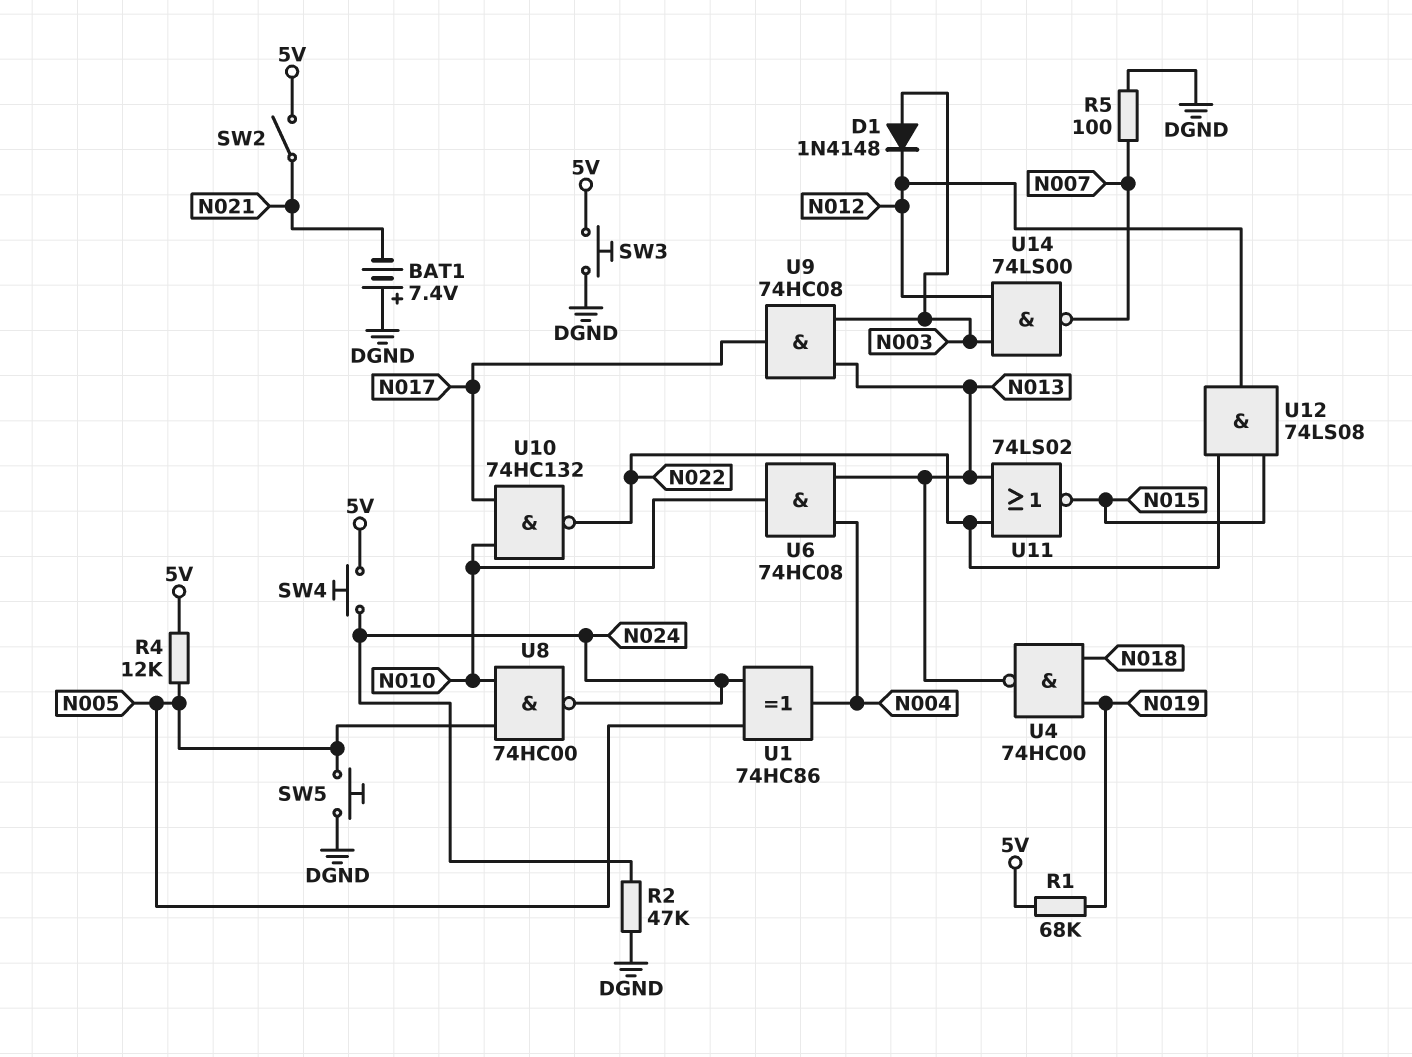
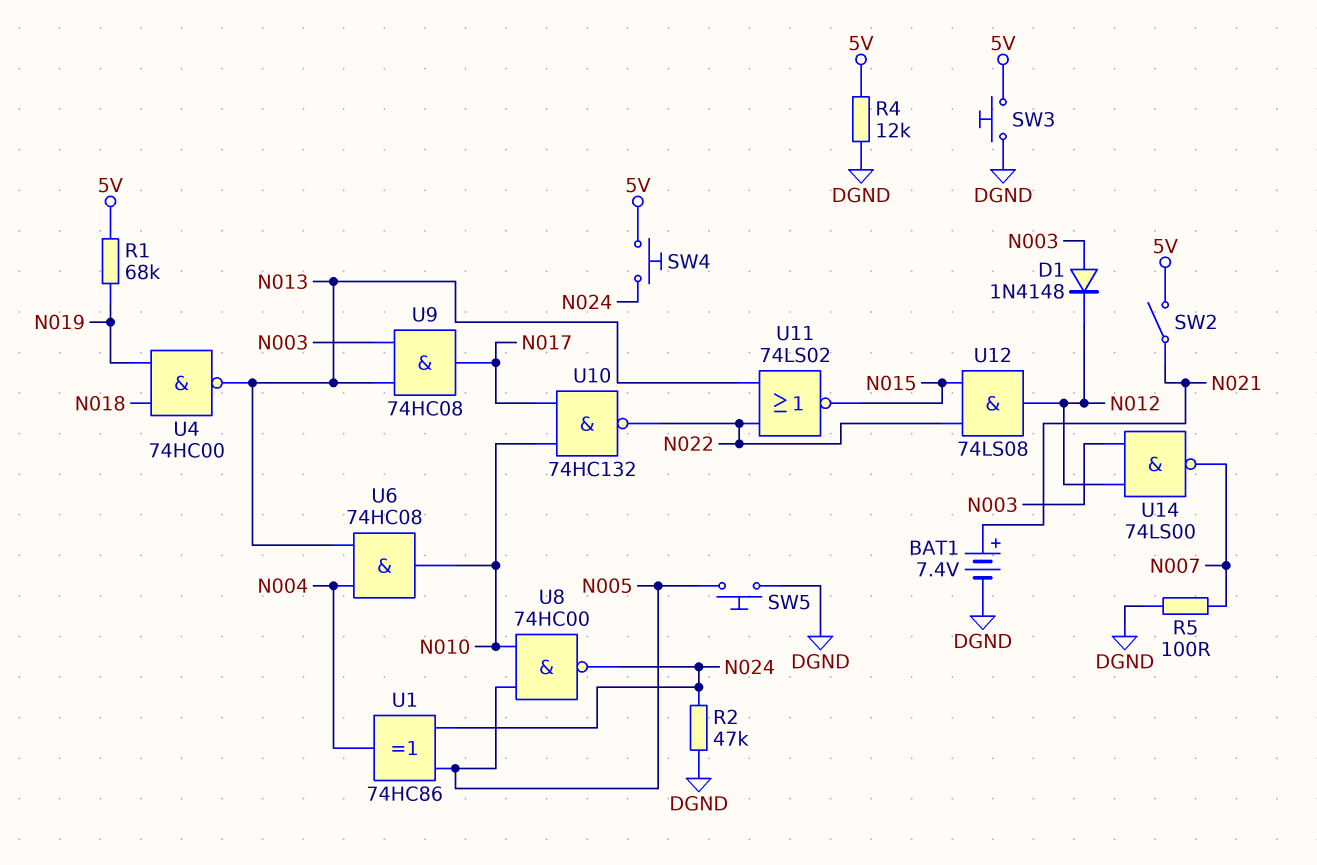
BAT1: 7.4V (plus DGND, minus N021) -> 7.4V (plus N021, minus DGND)
R4: 12k (5V, N005) -> 12k (5V, DGND)

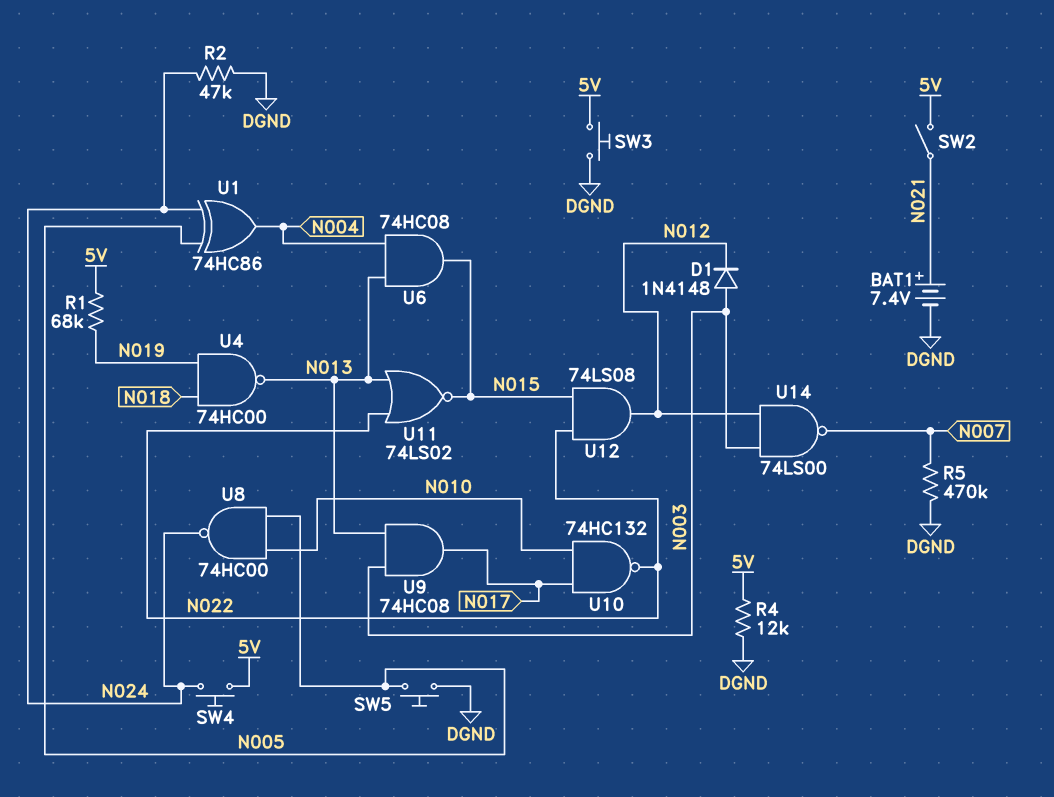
R5: 100 (DGND, N007) -> 470k (DGND, N007)
U6: AND 74HC08 (in N004, in N013, out N010) -> AND 74HC08 (in N004, in N013, out N015)

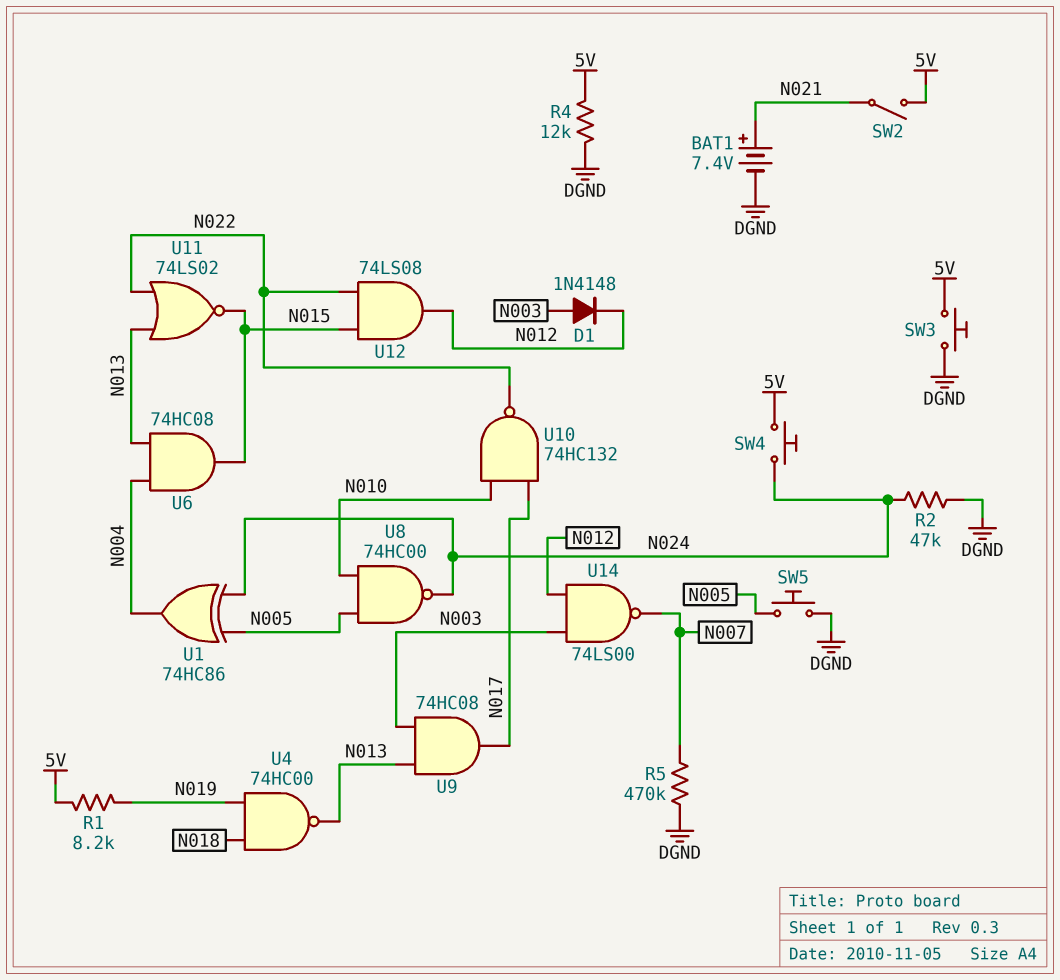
R1: 68k (5V, N019) -> 8.2k (5V, N019)

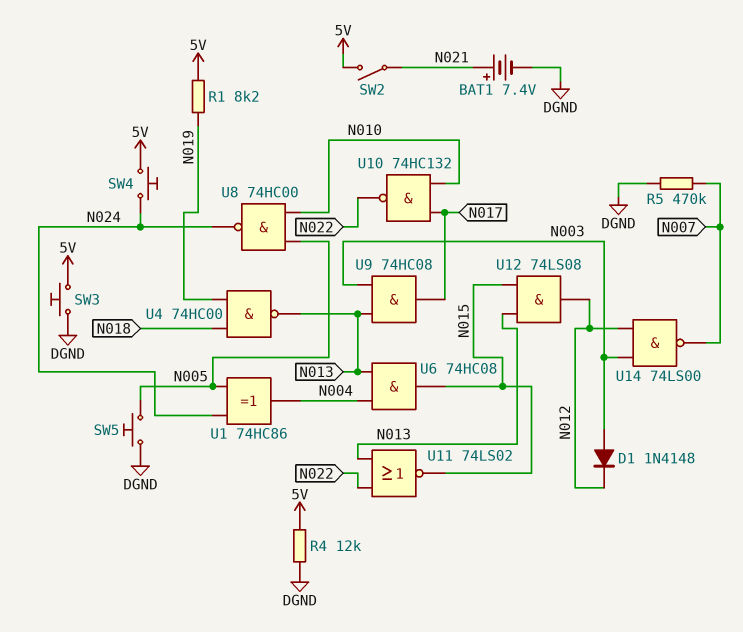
R2: 47k (DGND, N024) -> none
U12: AND 74LS08 (in N015, in N022, out N012) -> AND 74LS08 (in N013, in N015, out N012)

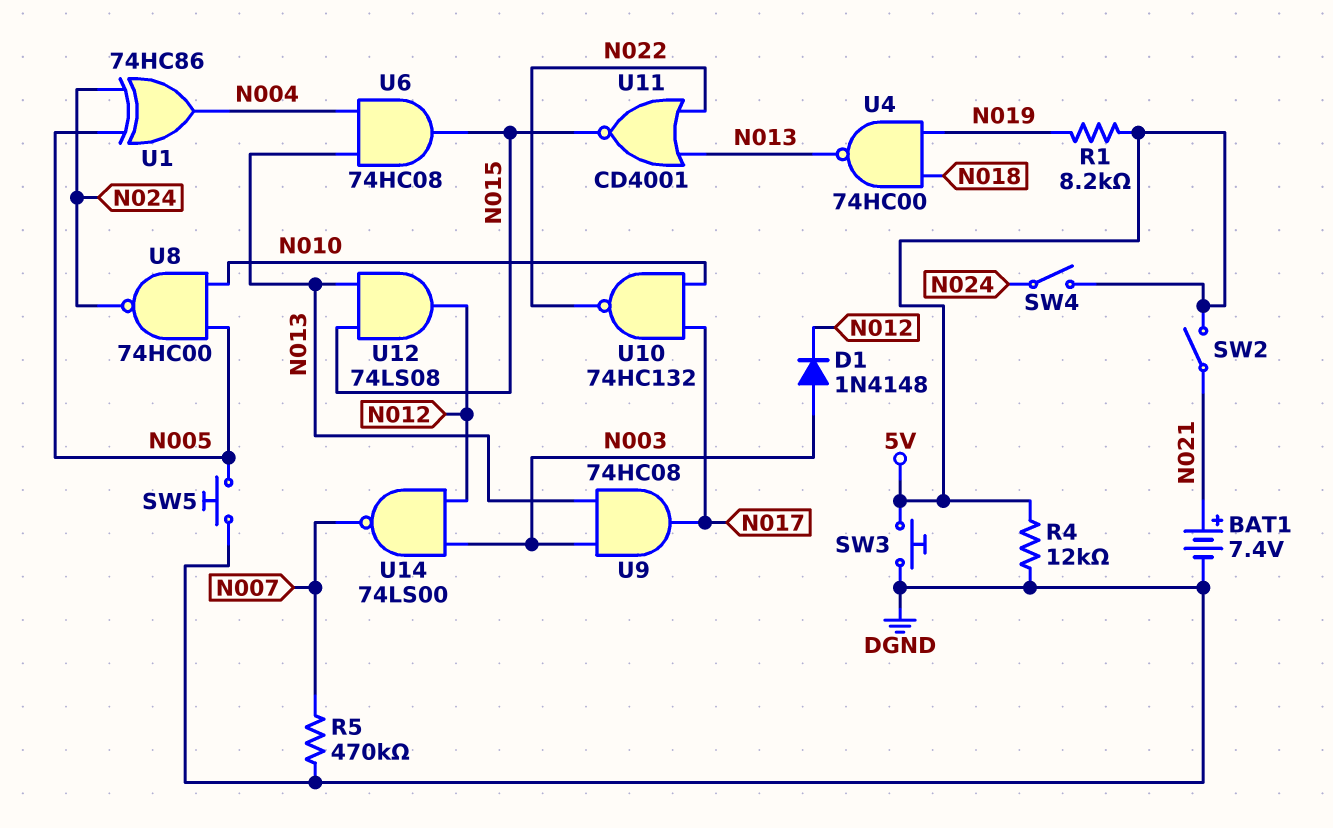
SW4: button (5V, N024) -> switch (5V, N024)
U11: NOR 74LS02 (in N013, in N022, out N015) -> NOR CD4001 (in N013, in N022, out N015)

